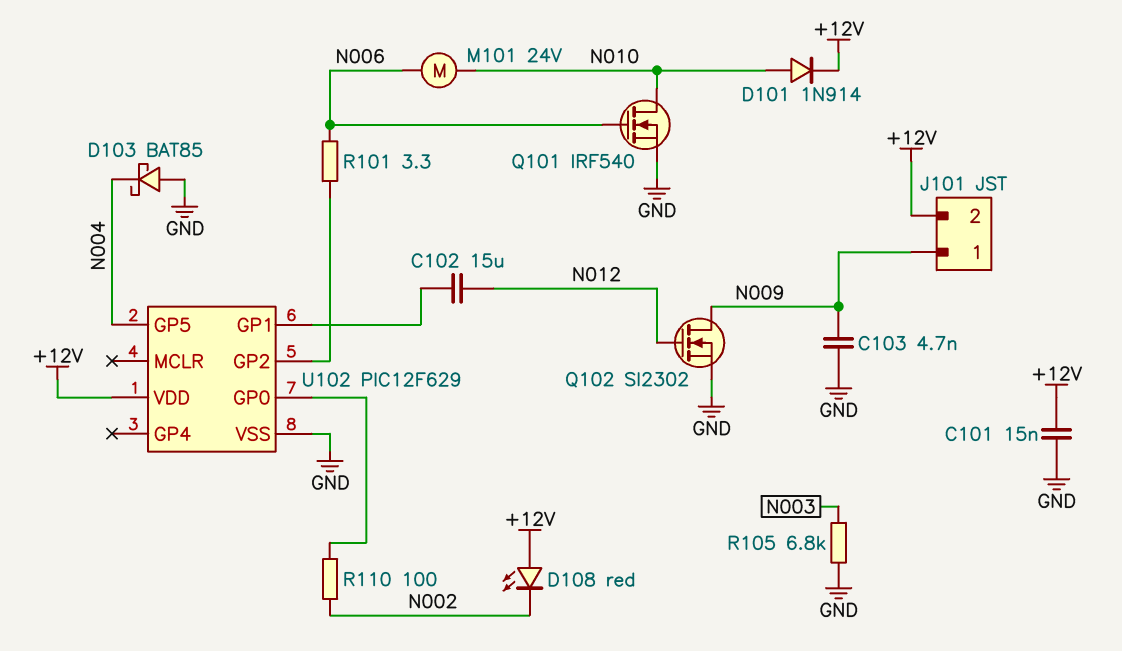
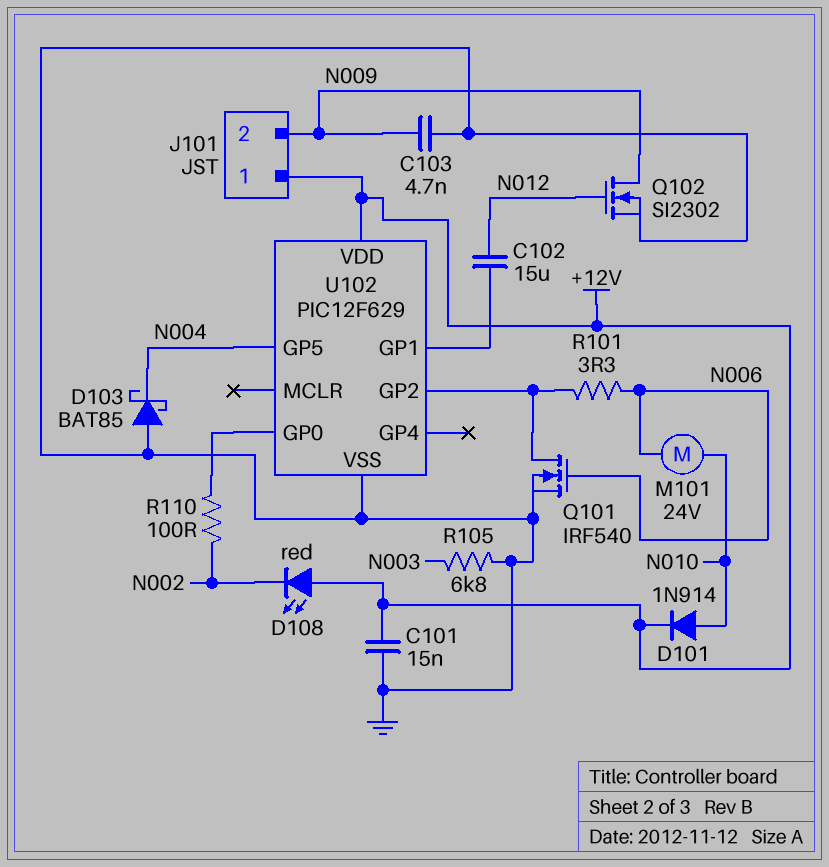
J101 pin 1: N009 -> +12V
J101 pin 2: +12V -> N009
Q101: NMOS IRF540 (G N006, D N010, S GND) -> NMOS IRF540 (G N006, D U102/GP2, S GND)

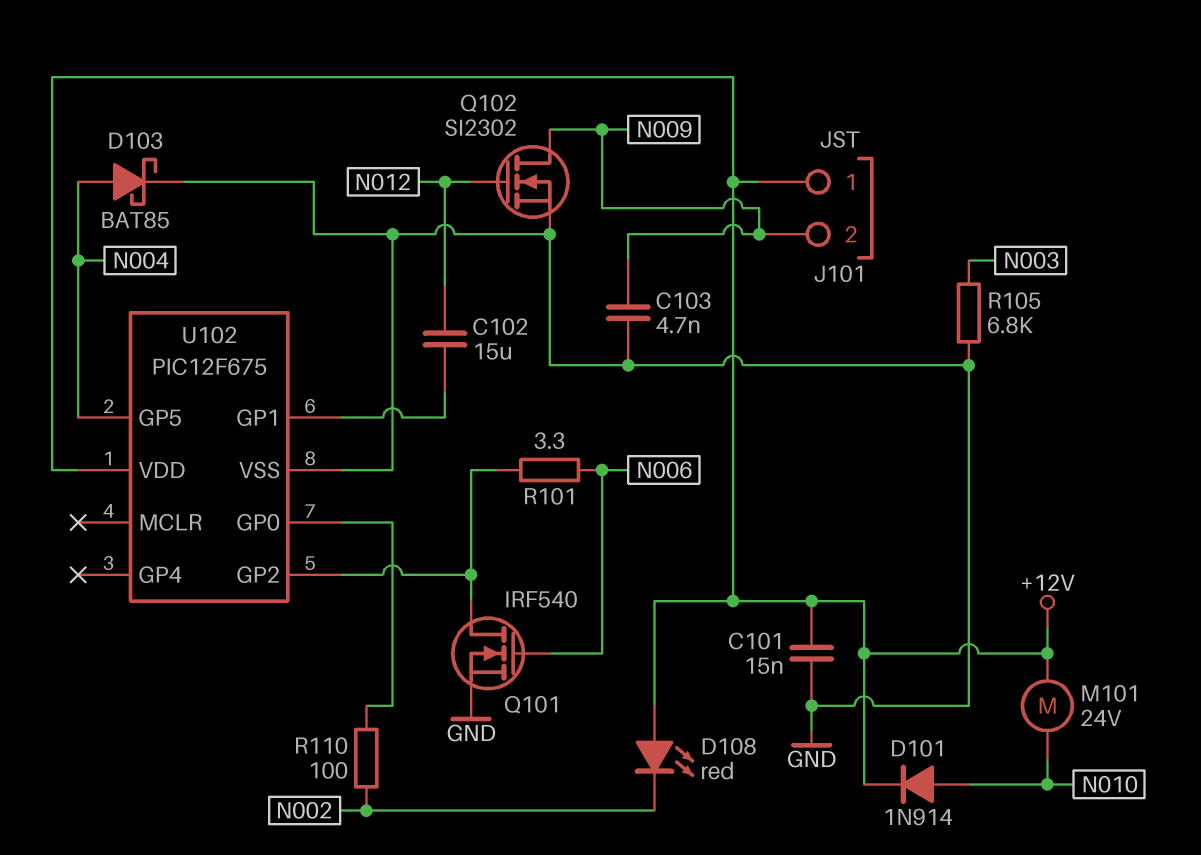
D103: schottky BAT85 (A GND, K N004) -> schottky BAT85 (A N004, K GND)
M101: motor 24V (N006, N010) -> motor 24V (+12V, N010)
U102: PIC12F629 -> PIC12F675

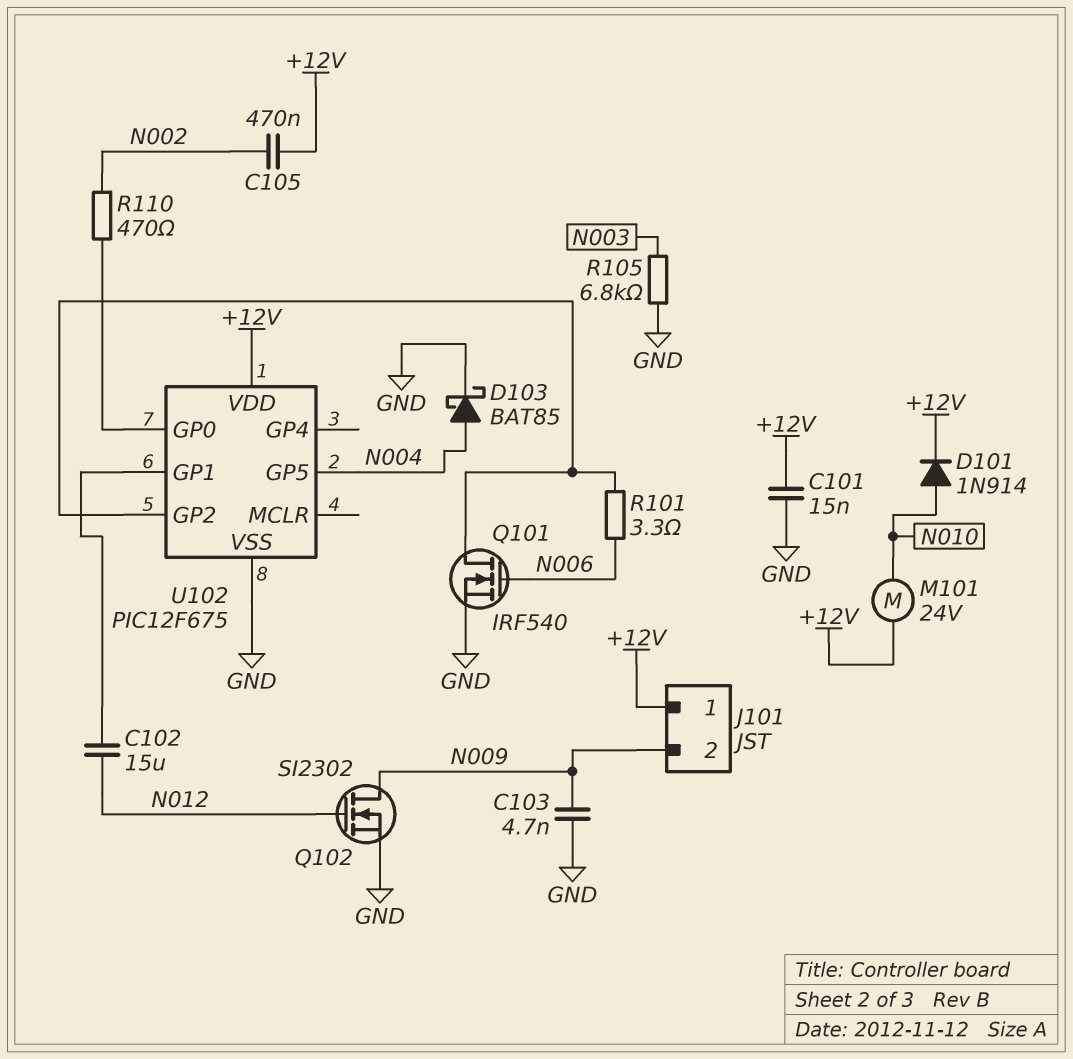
C105: none -> 470nF (+12V, N002)
D108: LED red (A +12V, K N002) -> none
R110: 100 (N002, U102/GP0) -> 470 (N002, U102/GP0)

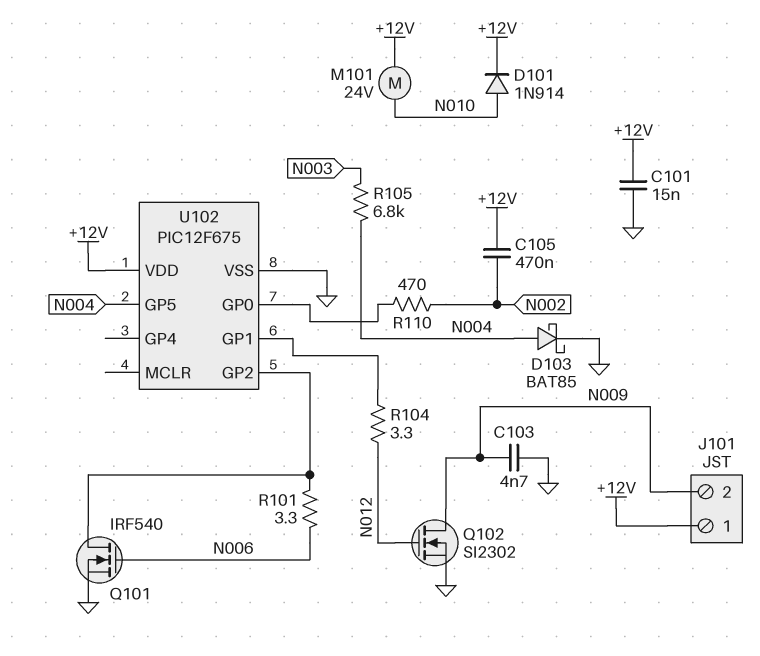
C102: 15uF (N012, U102/GP1) -> none
R104: none -> 3.3 (N012, U102/GP1)
R105: 6.8k (GND, N003) -> 6.8k (N003, N004)

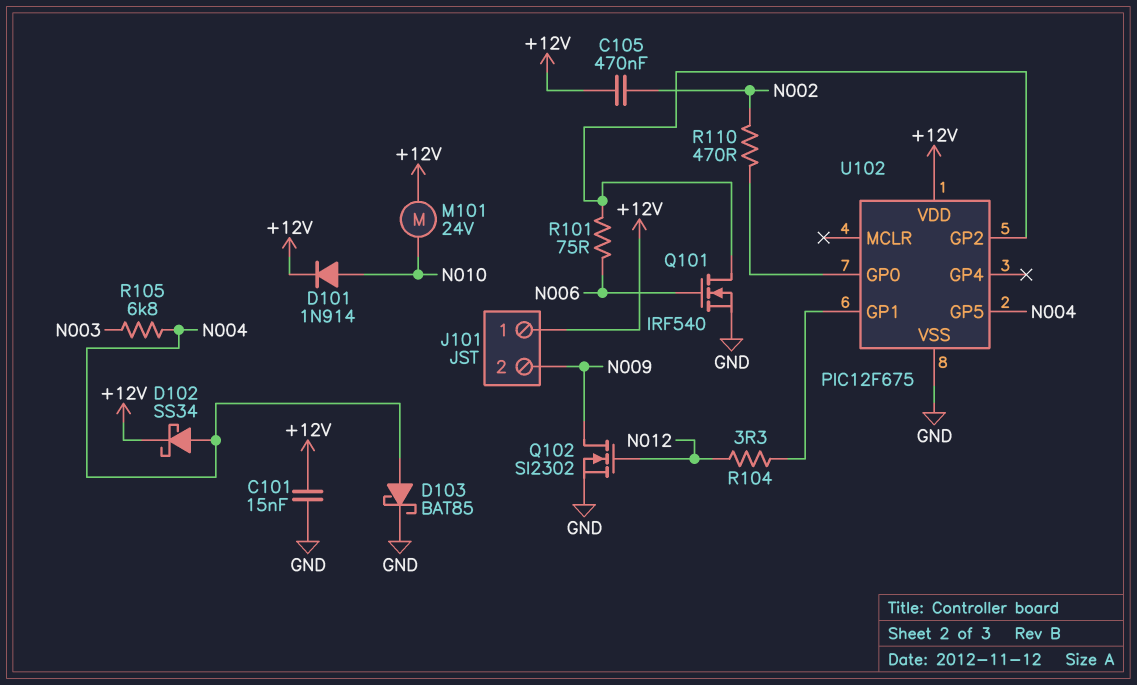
C103: 4.7nF (GND, N009) -> none
D102: none -> schottky SS34 (A N004, K +12V)
R101: 3.3 (N006, U102/GP2) -> 75 (N006, U102/GP2)

